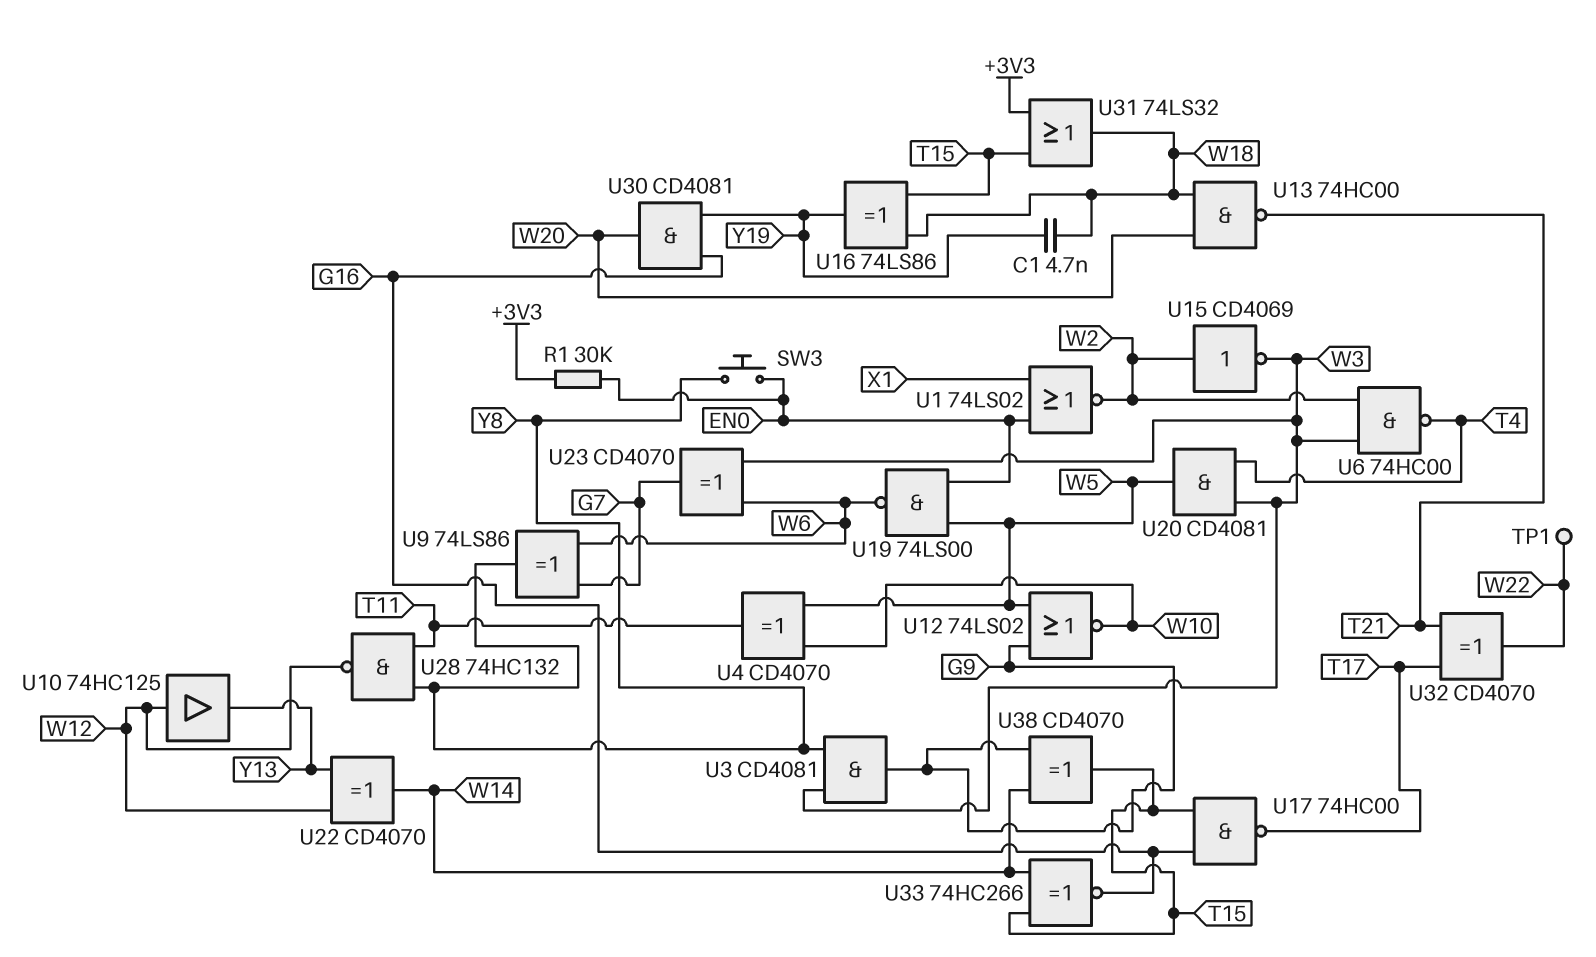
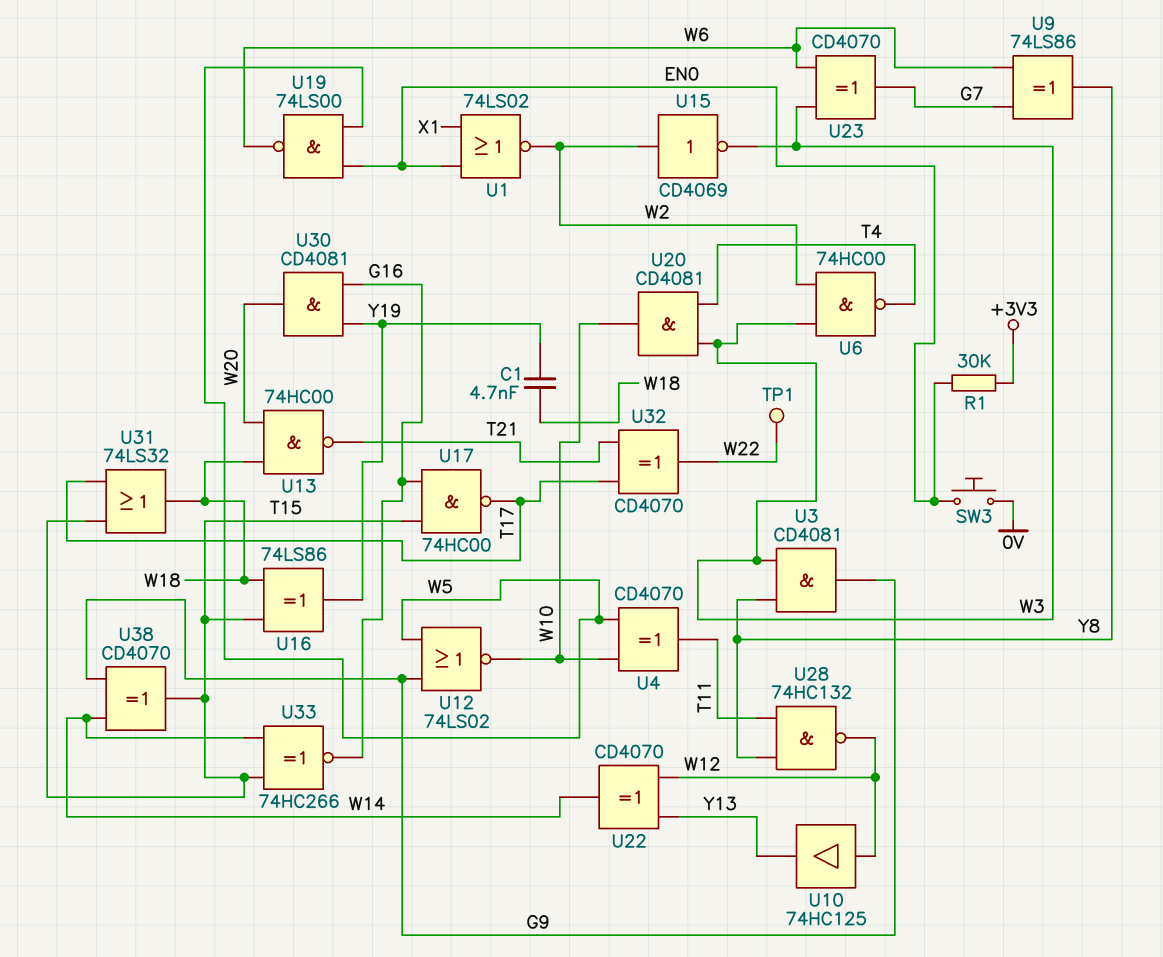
SW3: button (EN0, Y8) -> button (0V, EN0)
U20: AND CD4081 (in T4, in W3, out W5) -> AND CD4081 (in T4, in W3, out W10)
U31: OR 74LS32 (in +3V3, in T15, out W18) -> OR 74LS32 (in T15, in T17, out W18)

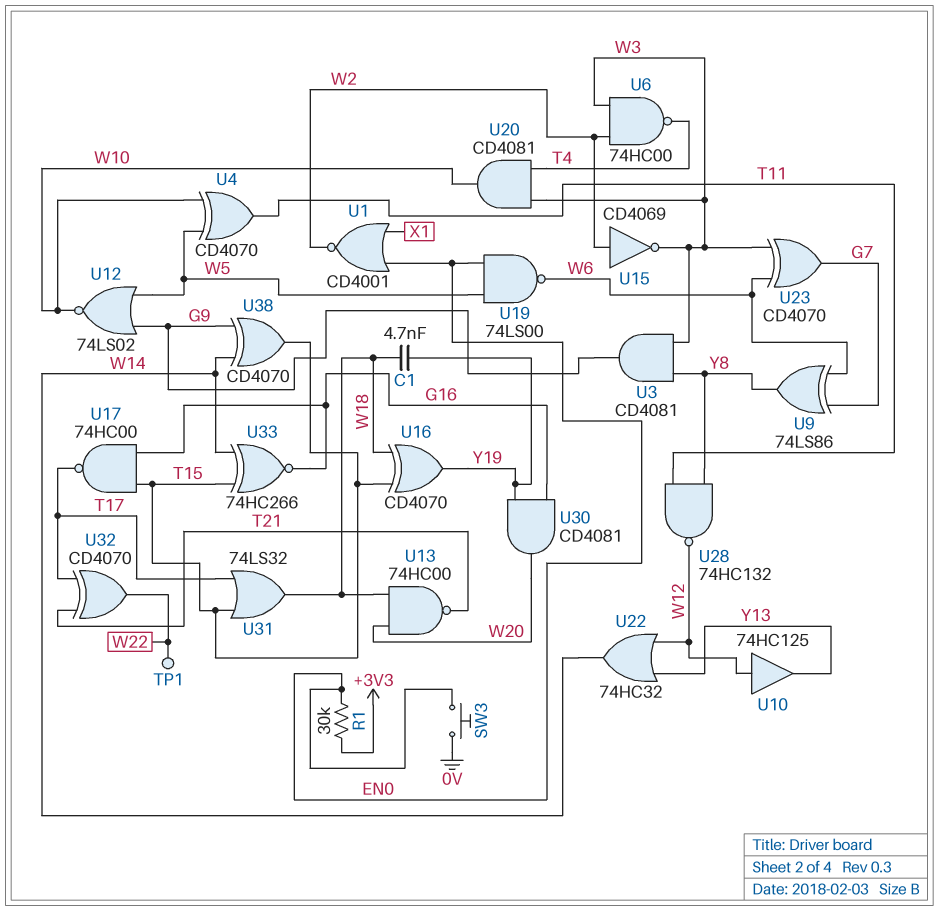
U1: NOR 74LS02 (in EN0, in X1, out W2) -> NOR CD4001 (in EN0, in X1, out W2)
U16: XOR 74LS86 (in T15, in W18, out Y19) -> XOR CD4070 (in T15, in W18, out Y19)
U22: XOR CD4070 (in W12, in Y13, out W14) -> OR 74HC32 (in W12, in Y13, out W14)

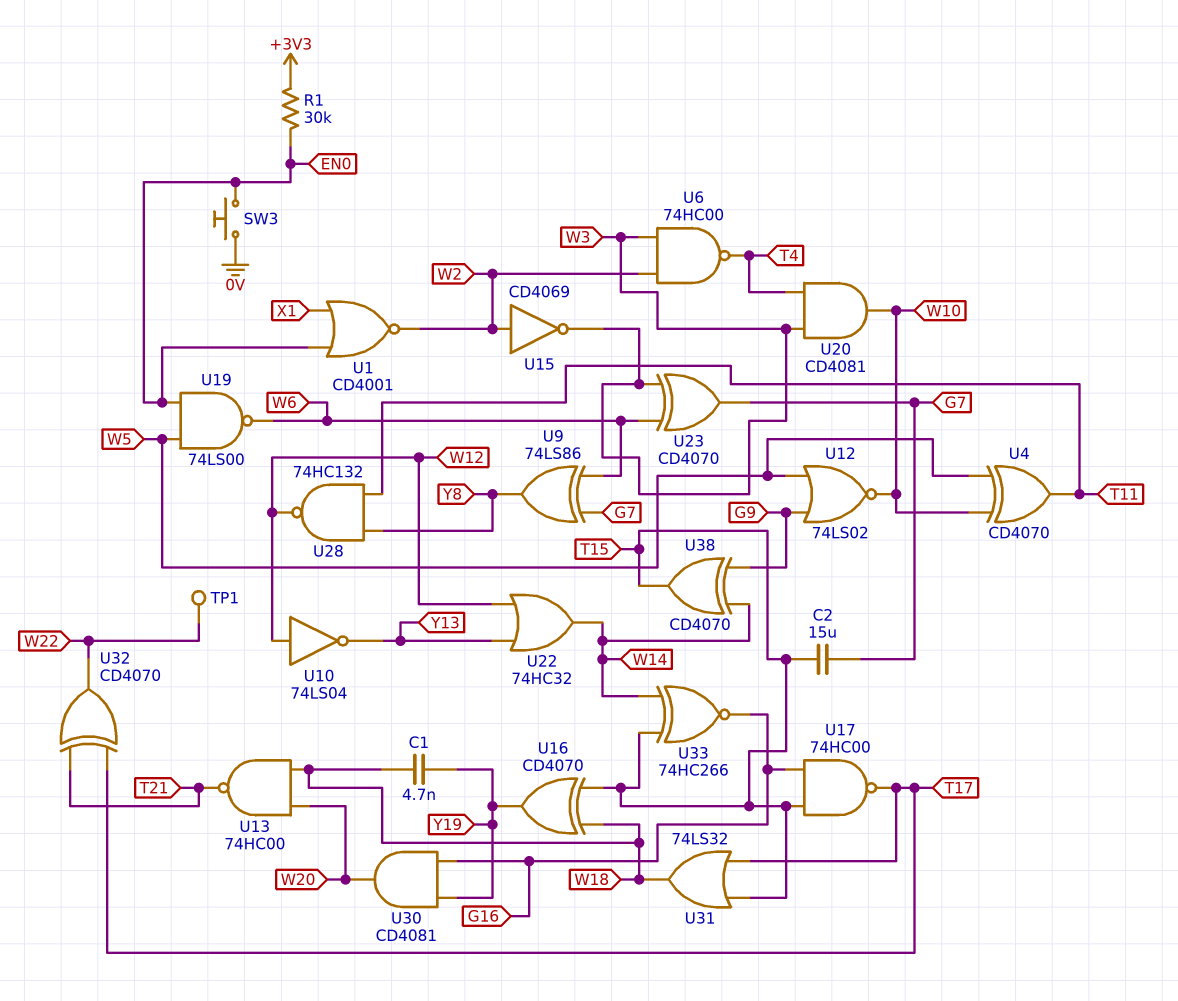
C2: none -> 15uF (G7, T15)
U3: AND CD4081 (in W3, in Y8, out G9) -> none
U10: buffer 74HC125 (in W12, out Y13) -> NOT 74LS04 (in W12, out Y13)

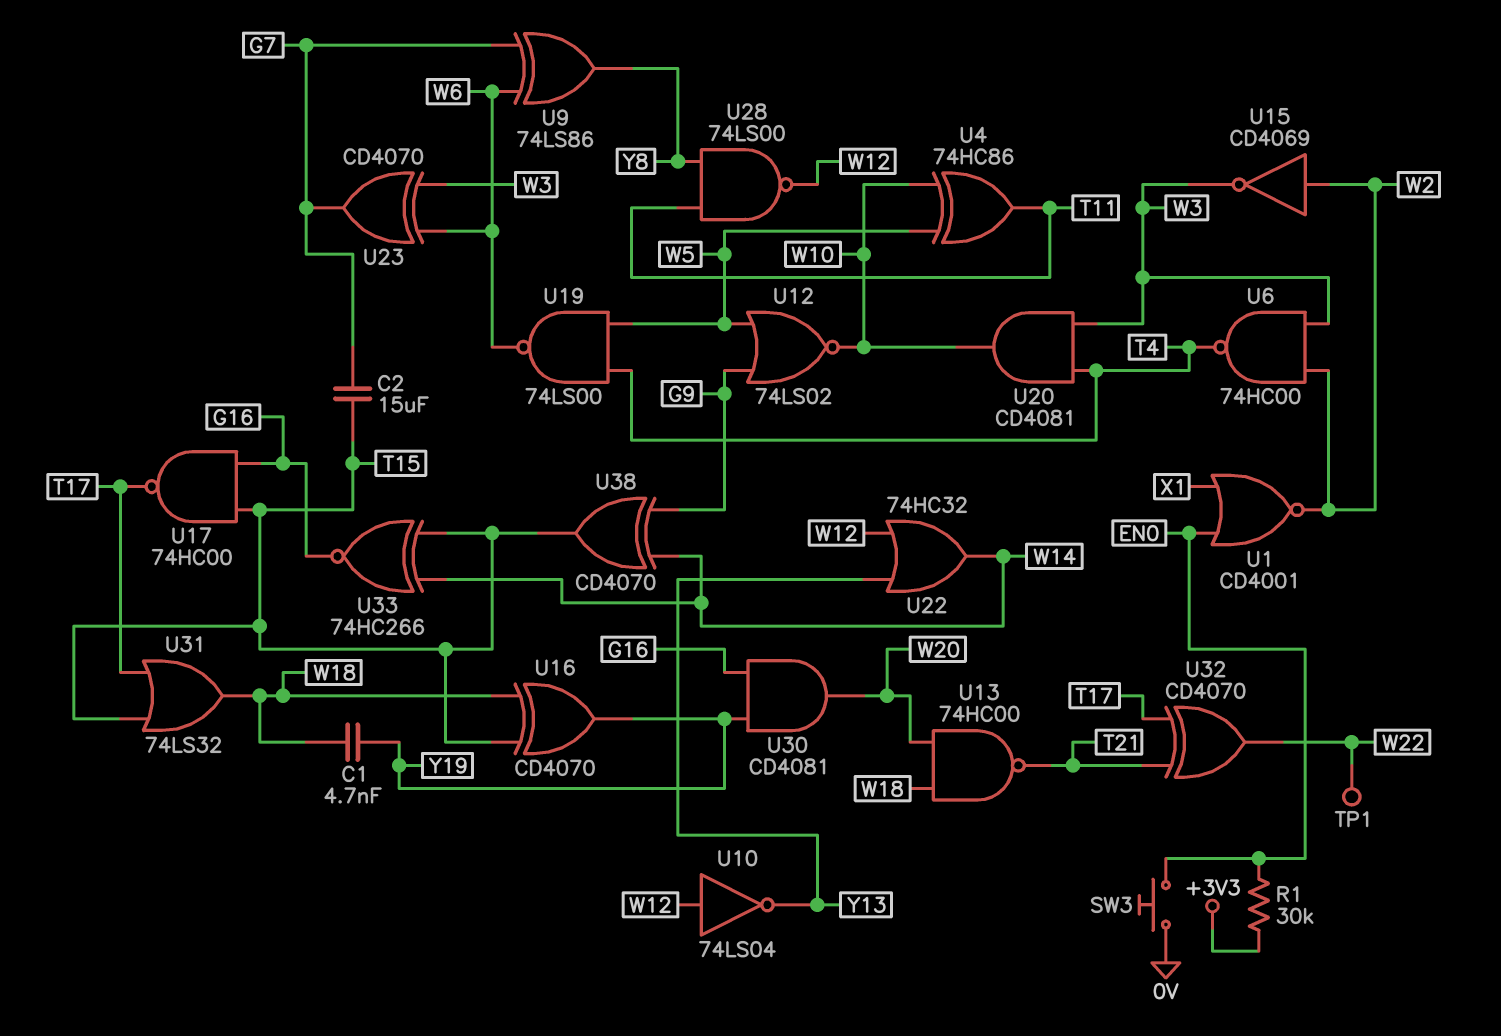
U4: XOR CD4070 (in W5, in W10, out T11) -> XOR 74HC86 (in W5, in W10, out T11)
U19: NAND 74LS00 (in EN0, in W5, out W6) -> NAND 74LS00 (in T4, in W5, out W6)
U28: NAND 74HC132 (in T11, in Y8, out W12) -> NAND 74LS00 (in T11, in Y8, out W12)

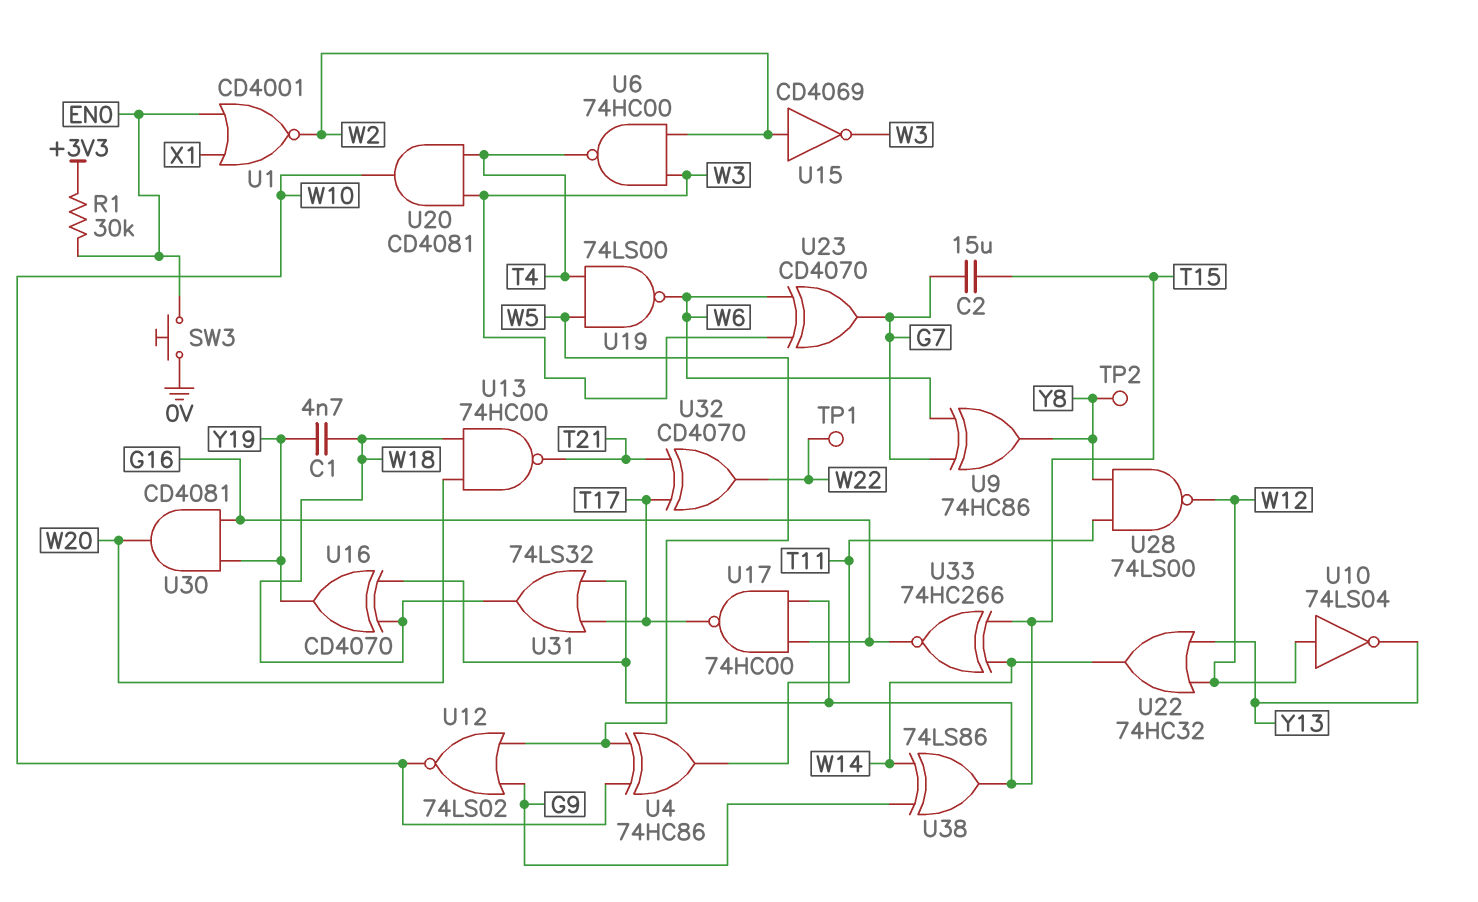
TP2: none -> test point (Y8)
U9: XOR 74LS86 (in G7, in W6, out Y8) -> XOR 74HC86 (in G7, in W6, out Y8)
U38: XOR CD4070 (in G9, in W14, out T15) -> XOR 74LS86 (in G9, in W14, out T15)

